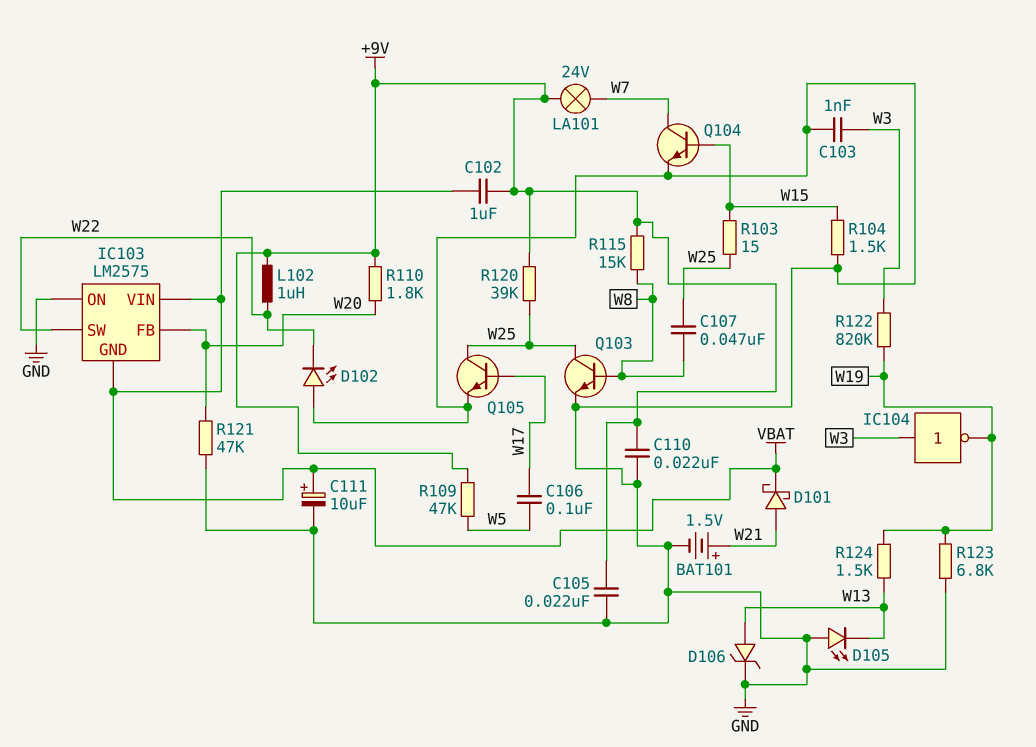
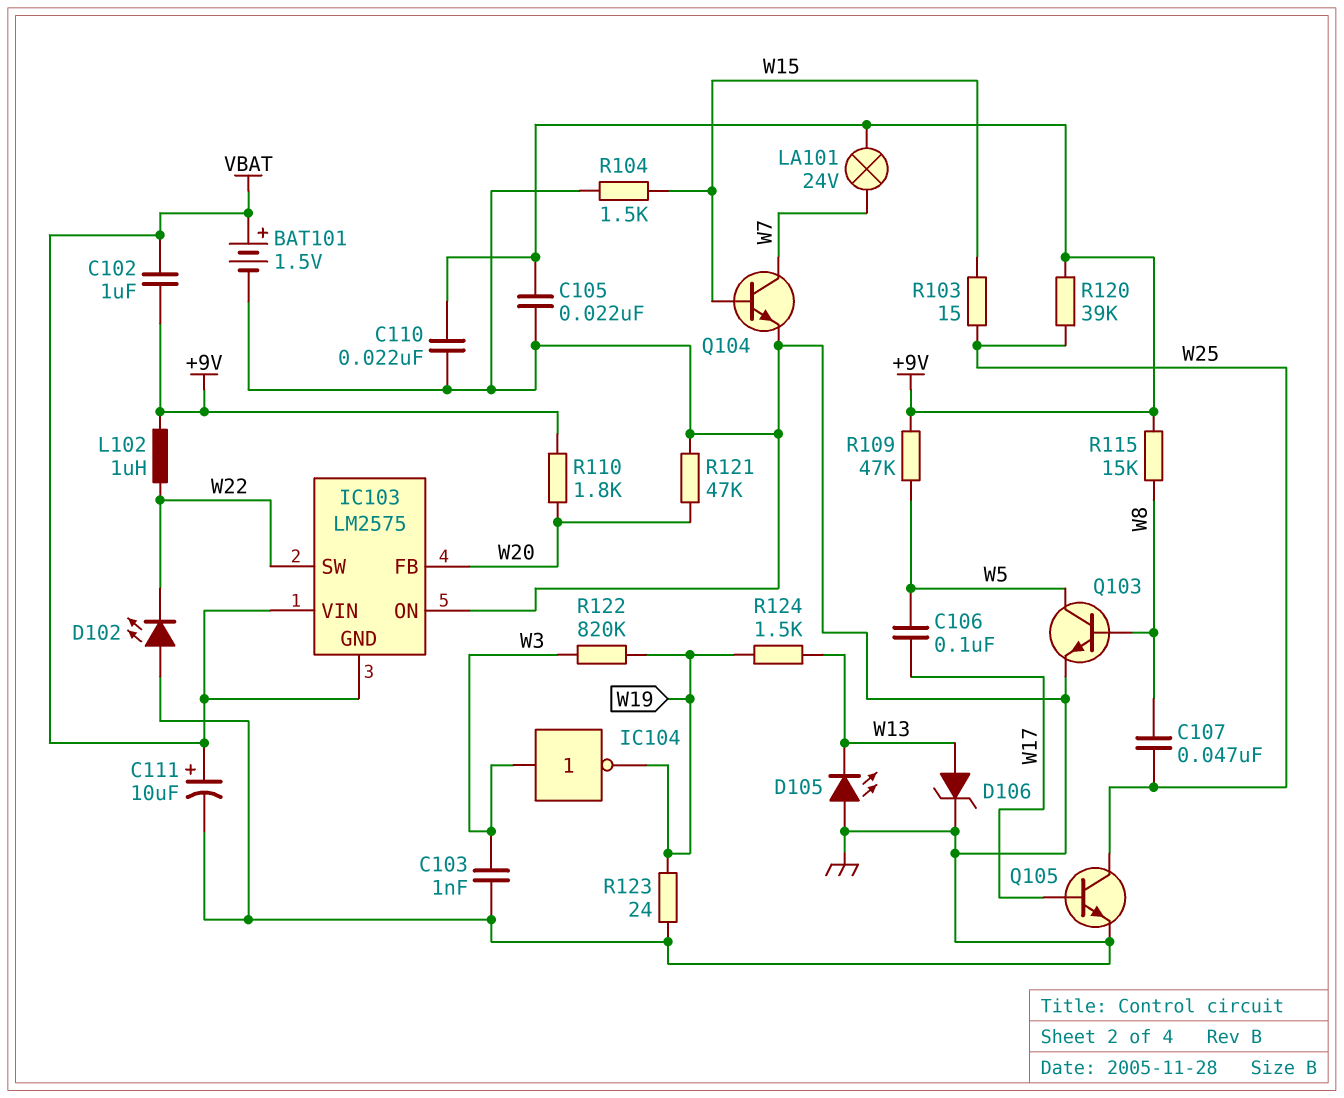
BAT101: 1.5V (plus W21, minus GND) -> 1.5V (plus VBAT, minus GND)
D101: schottky (A W21, K VBAT) -> none
Q103: NPN (B W8, C W25, E GND) -> NPN (B W8, C W5, E GND)
R123: 6.8k (GND, W19) -> 24 (GND, W19)

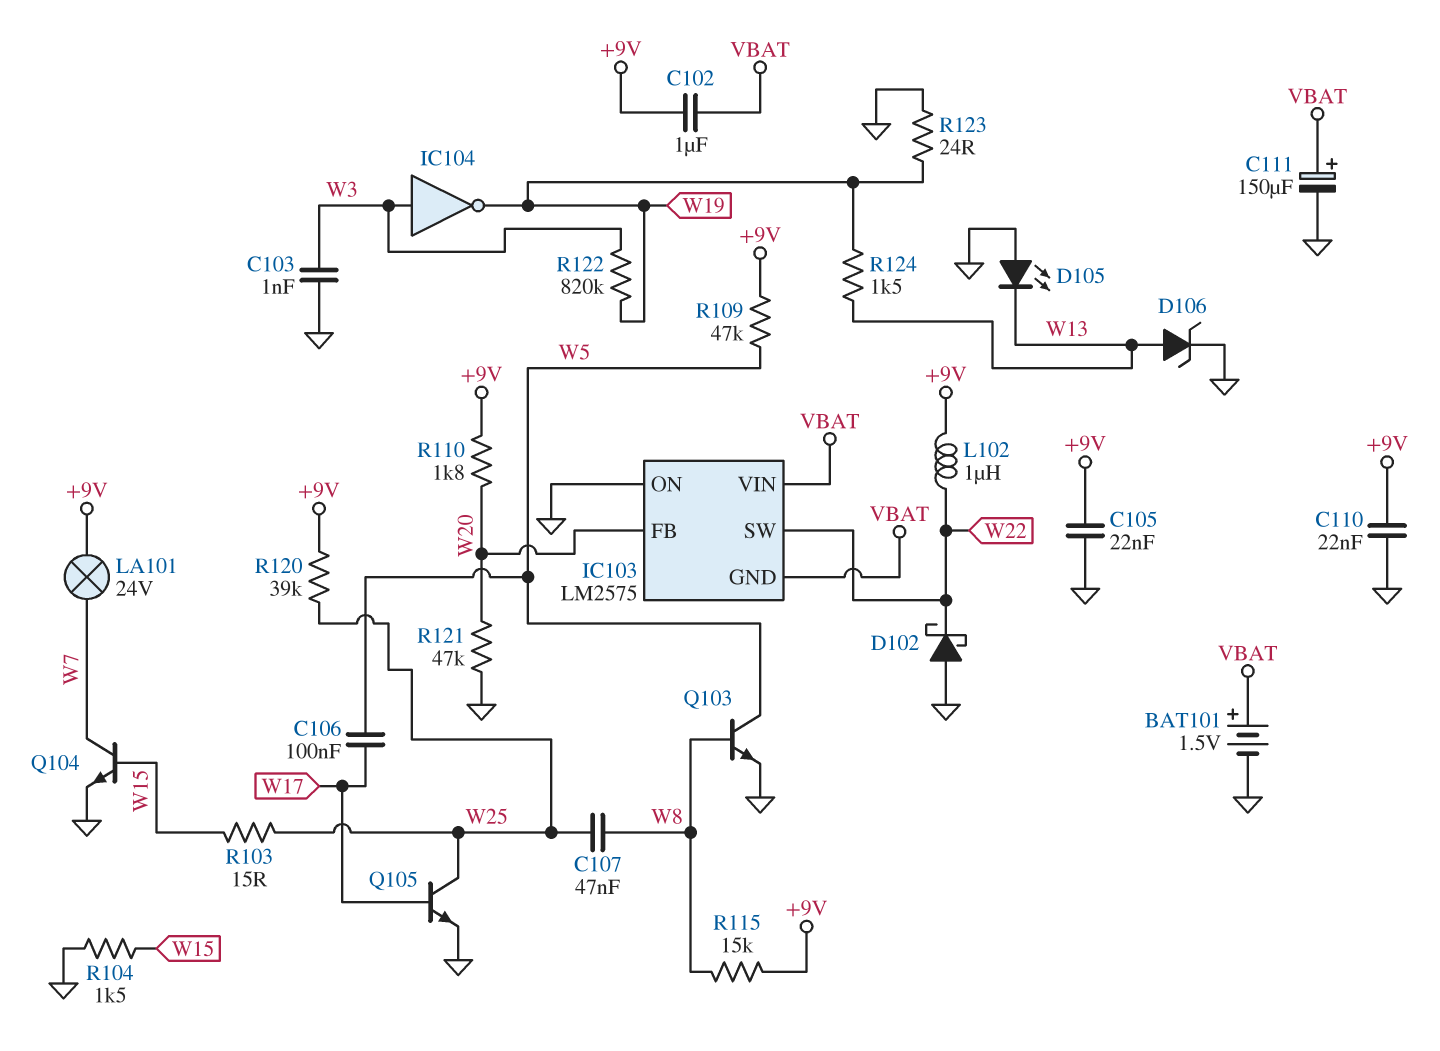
C111: 10uF (plus VBAT, minus GND) -> 150uF (plus VBAT, minus GND)
D102: LED (A GND, K W22) -> schottky (A GND, K W22)

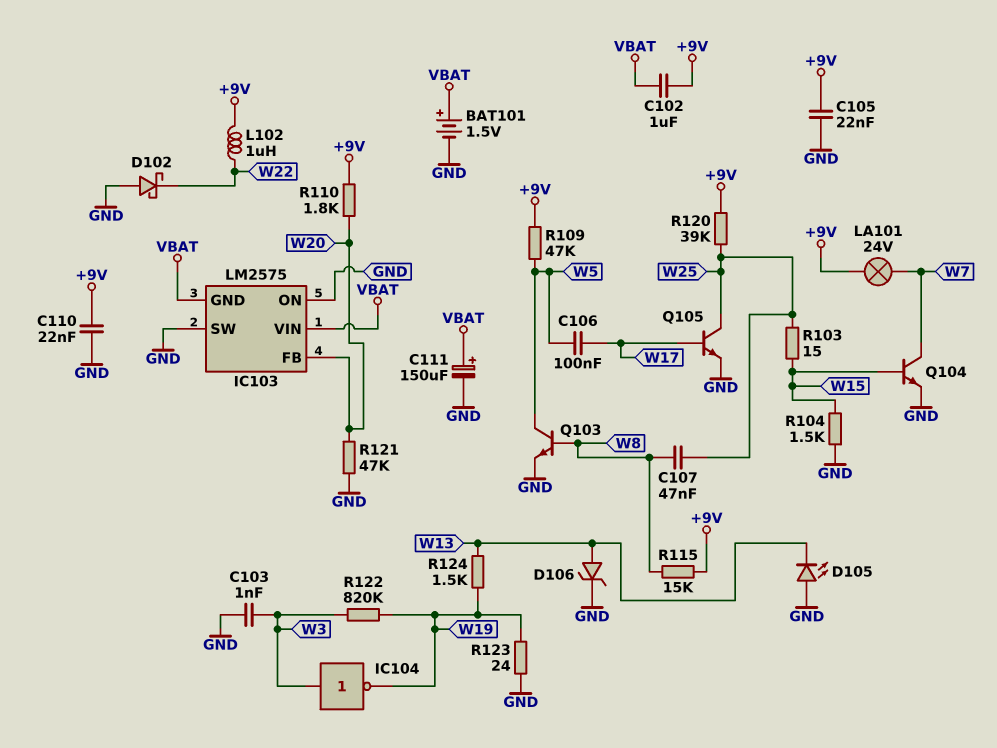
IC103 pin SW: W22 -> GND

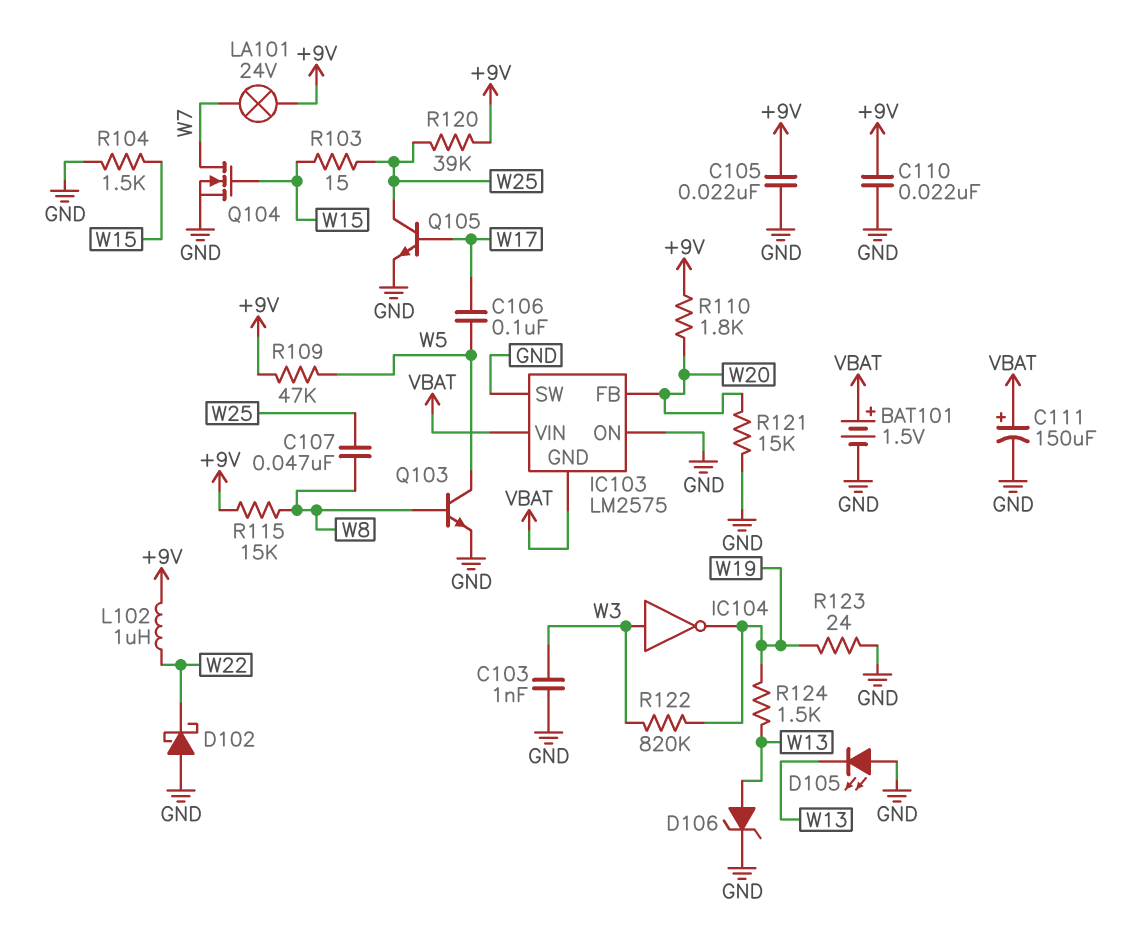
C102: 1uF (+9V, VBAT) -> none
Q104: NPN (B W15, C W7, E GND) -> NMOS (G W15, D W7, S GND)
R121: 47k (GND, W20) -> 15k (GND, W20)

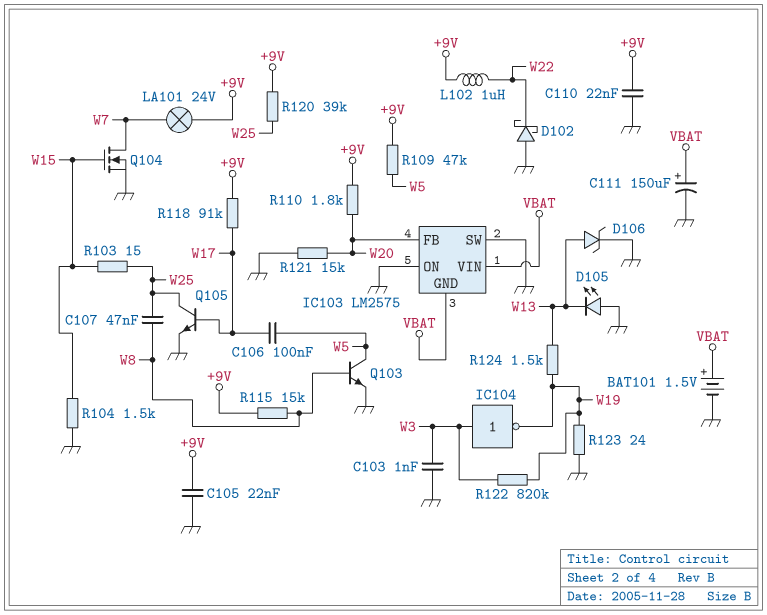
R118: none -> 91k (+9V, W17)

